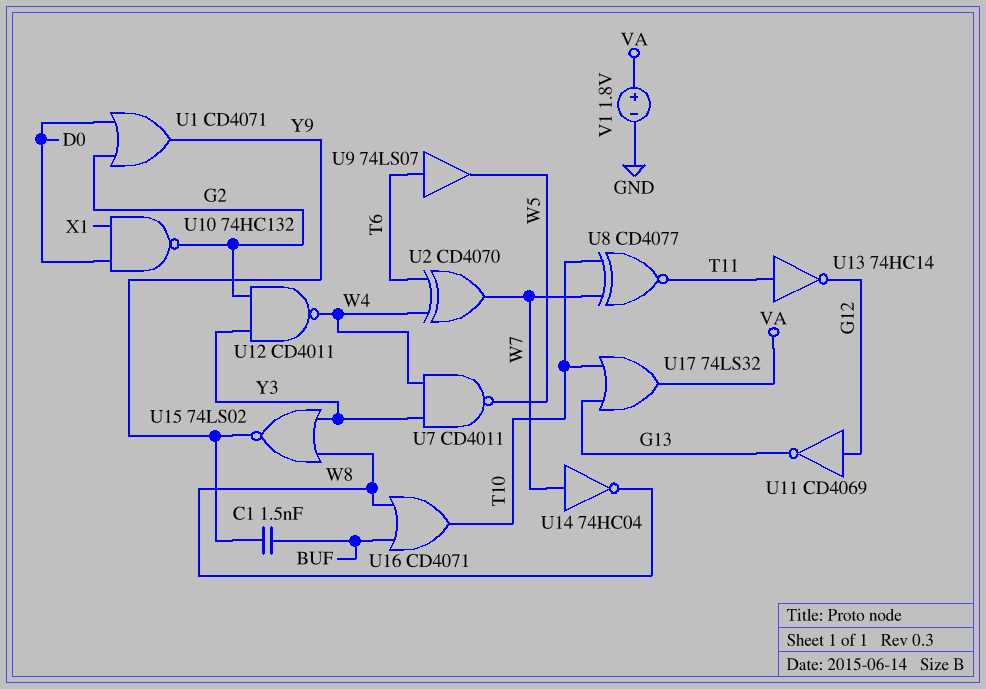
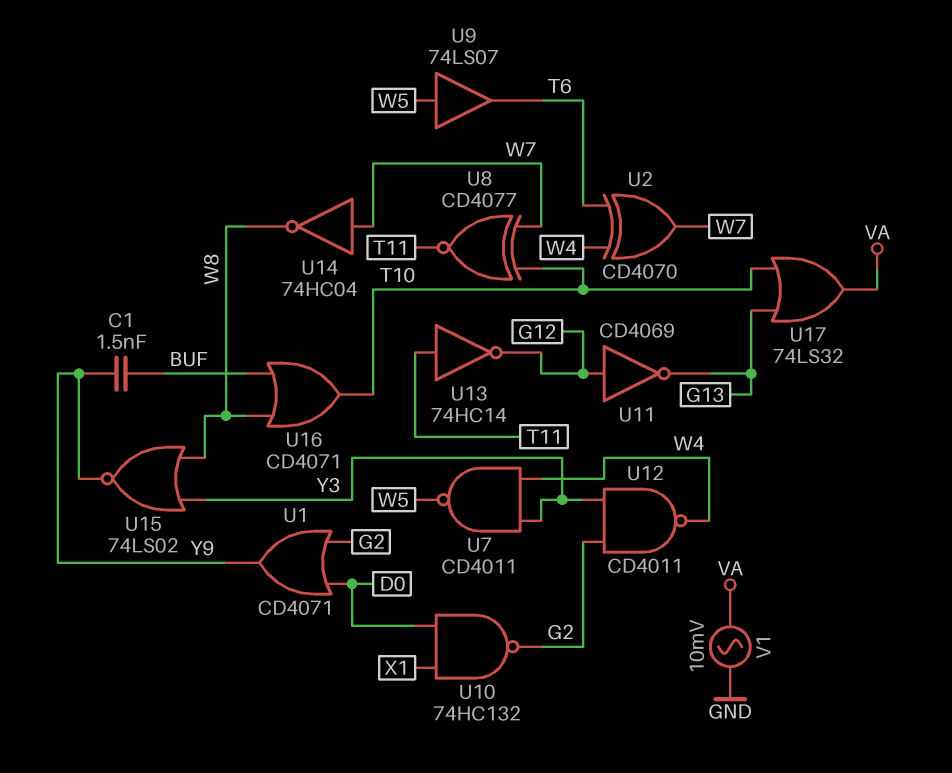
U9: buffer 74LS07 (in T6, out W5) -> buffer 74LS07 (in W5, out T6)
V1: 1.8V (plus VA, minus GND) -> AC 10mV (GND, VA)

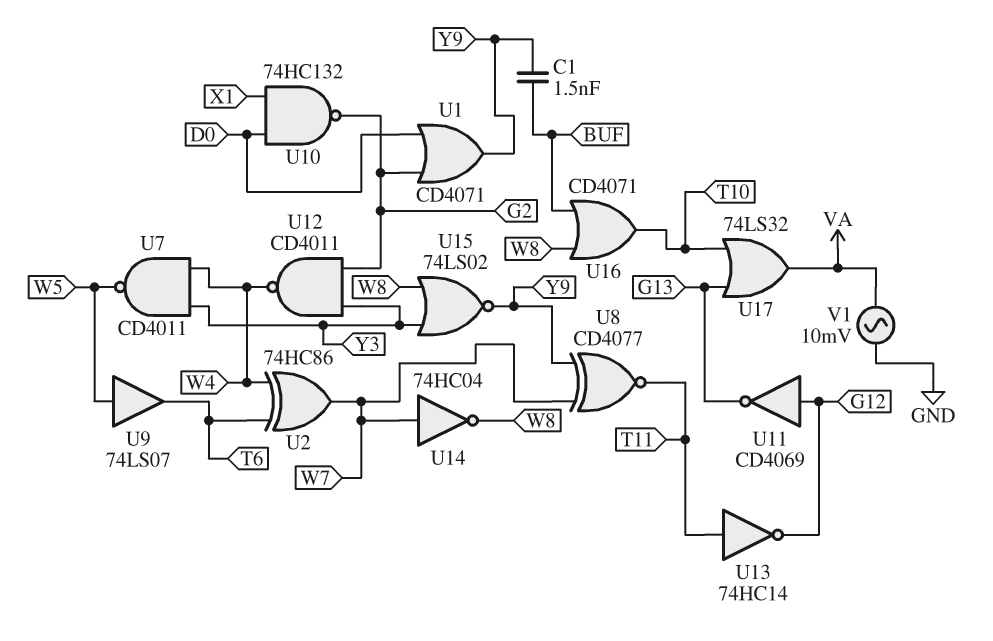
U2: XOR CD4070 (in T6, in W4, out W7) -> XOR 74HC86 (in T6, in W4, out W7)
U8: XNOR CD4077 (in T10, in W7, out T11) -> XNOR CD4077 (in W7, in Y9, out T11)

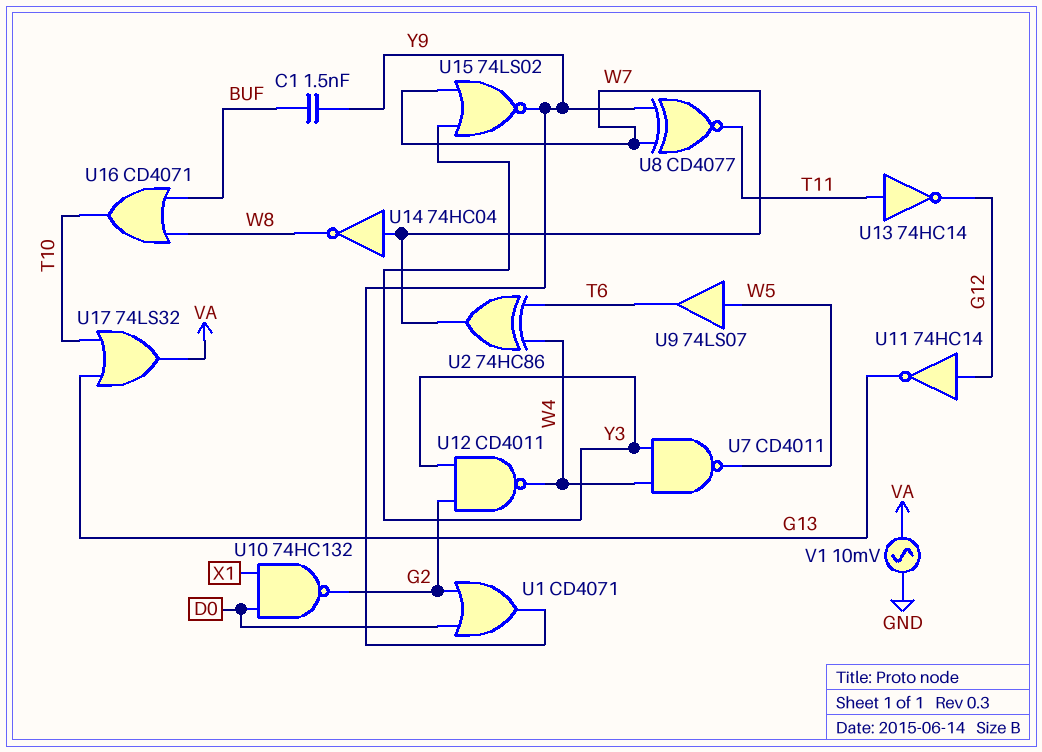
U11: NOT CD4069 (in G12, out G13) -> NOT 74HC14 (in G12, out G13)
U15: NOR 74LS02 (in W8, in Y3, out Y9) -> NOR 74LS02 (in W7, in Y3, out Y9)

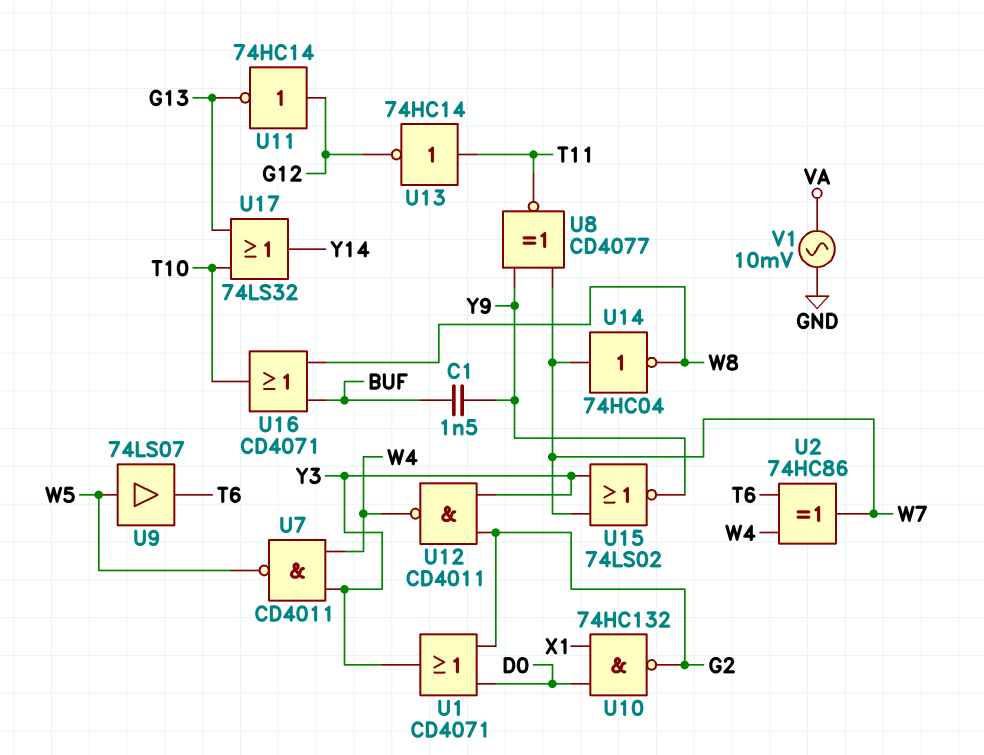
U1: OR CD4071 (in D0, in G2, out Y9) -> OR CD4071 (in D0, in G2, out Y3)
U17: OR 74LS32 (in G13, in T10, out VA) -> OR 74LS32 (in G13, in T10, out Y14)

